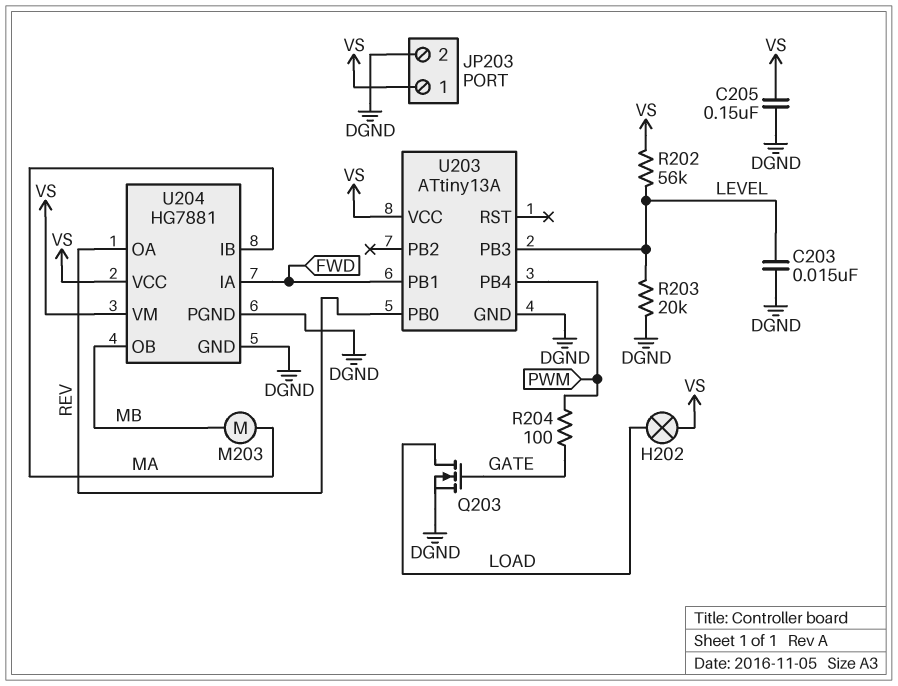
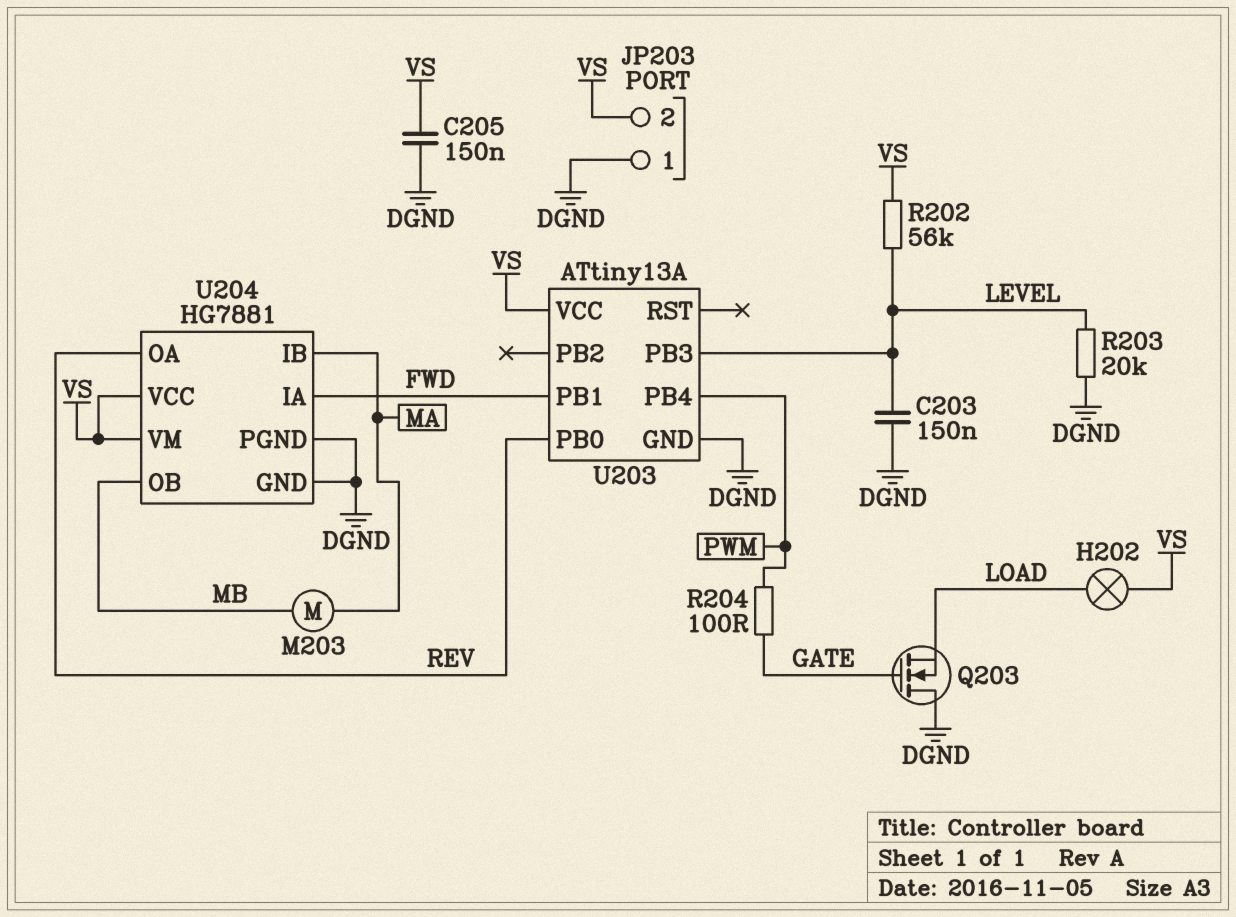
C203: 15nF (DGND, LEVEL) -> 150nF (DGND, LEVEL)
JP203 pin 1: VS -> DGND
JP203 pin 2: DGND -> VS
Q203: NMOS (G GATE, D LOAD, S DGND) -> NMOS (G GATE, D DGND, S LOAD)

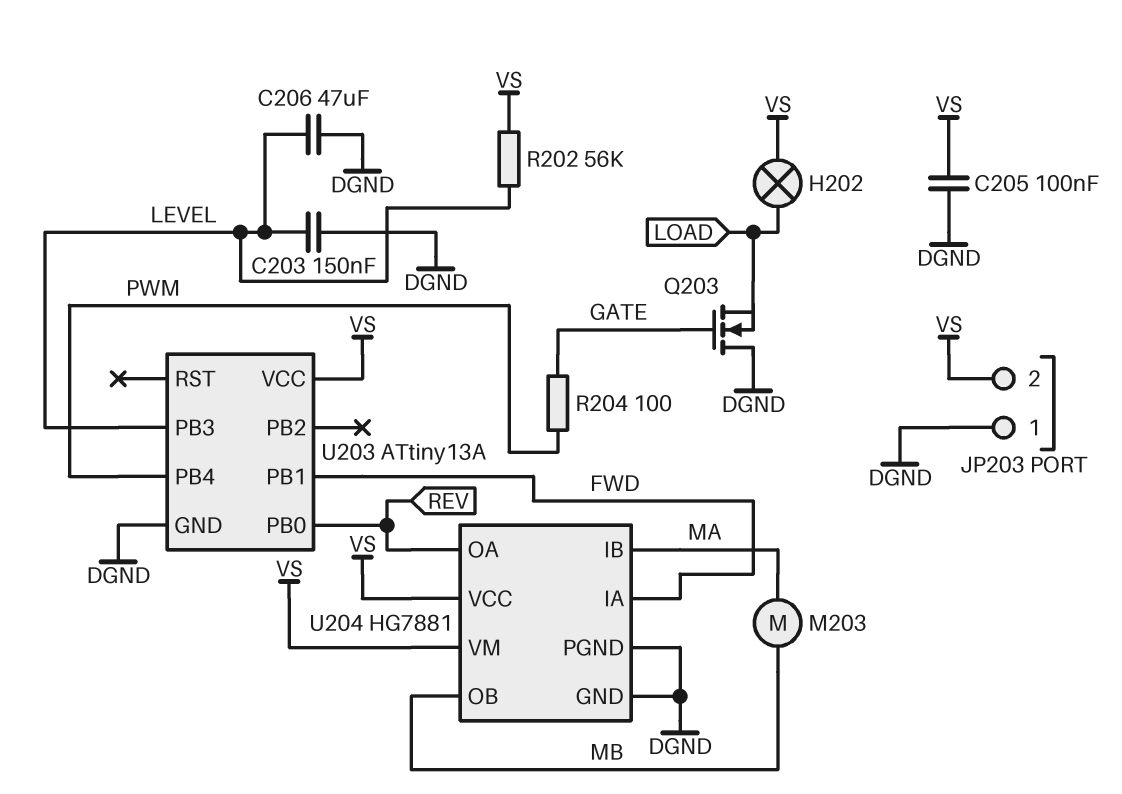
C205: 150nF (DGND, VS) -> 100nF (DGND, VS)
C206: none -> 47uF (DGND, LEVEL)
R203: 20k (DGND, LEVEL) -> none

